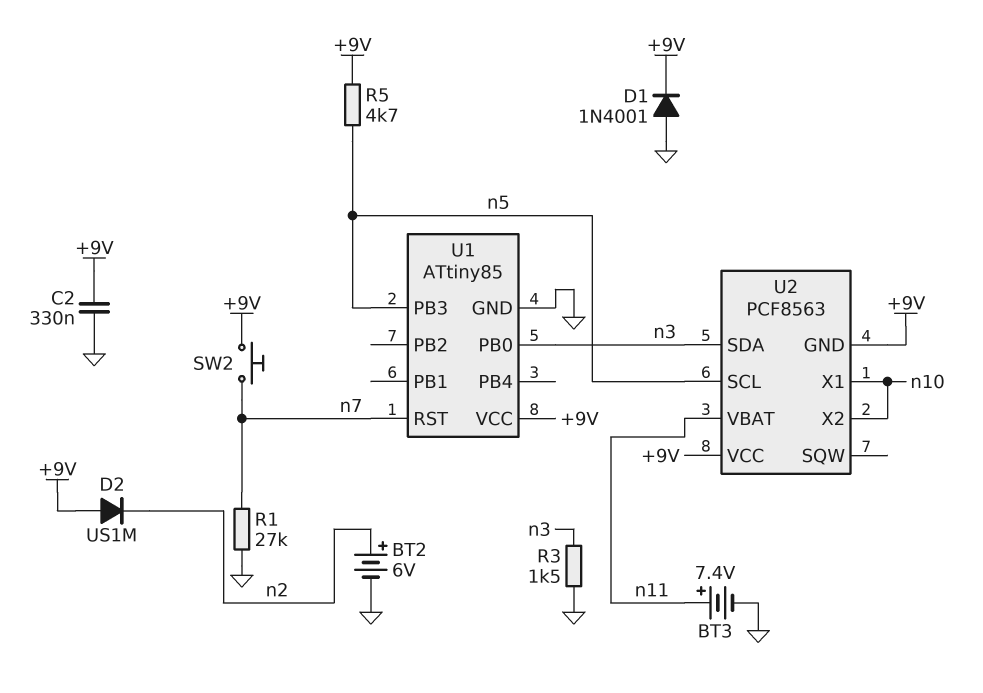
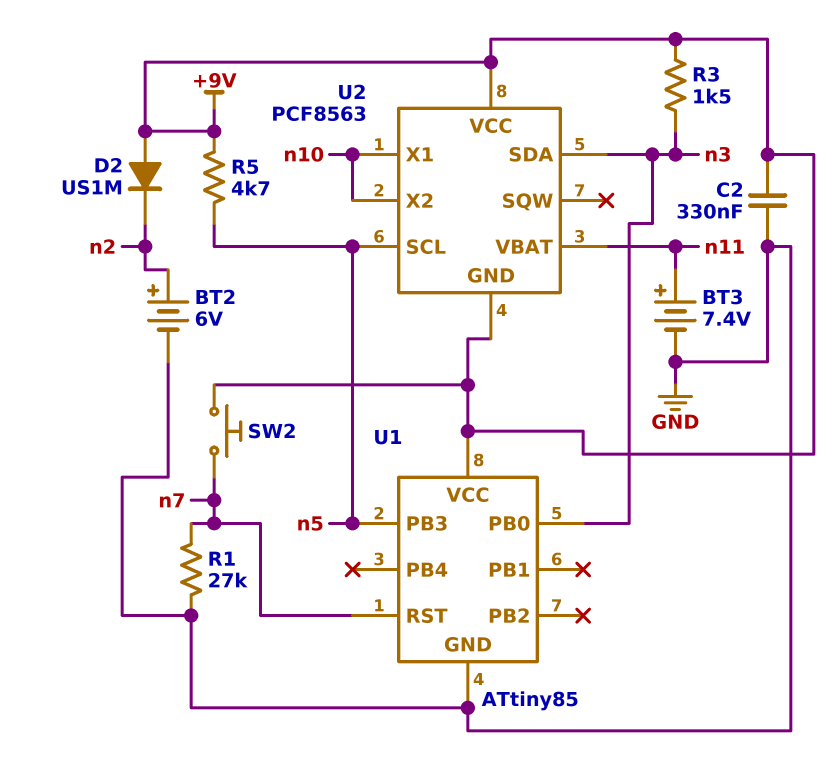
D1: diode 1N4001 (A GND, K +9V) -> none
R3: 1.5k (GND, n3) -> 1.5k (+9V, n3)

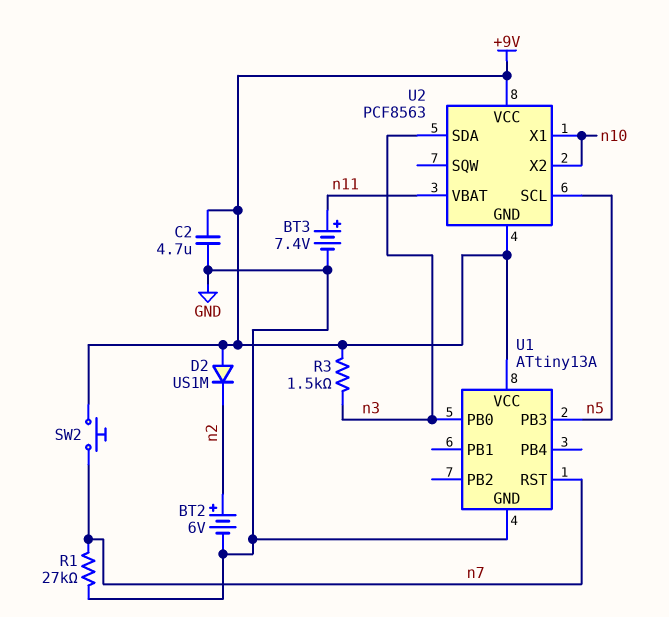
C2: 330nF (+9V, GND) -> 4.7uF (+9V, GND)
R5: 4.7k (+9V, n5) -> none
U1: ATtiny85 -> ATtiny13A

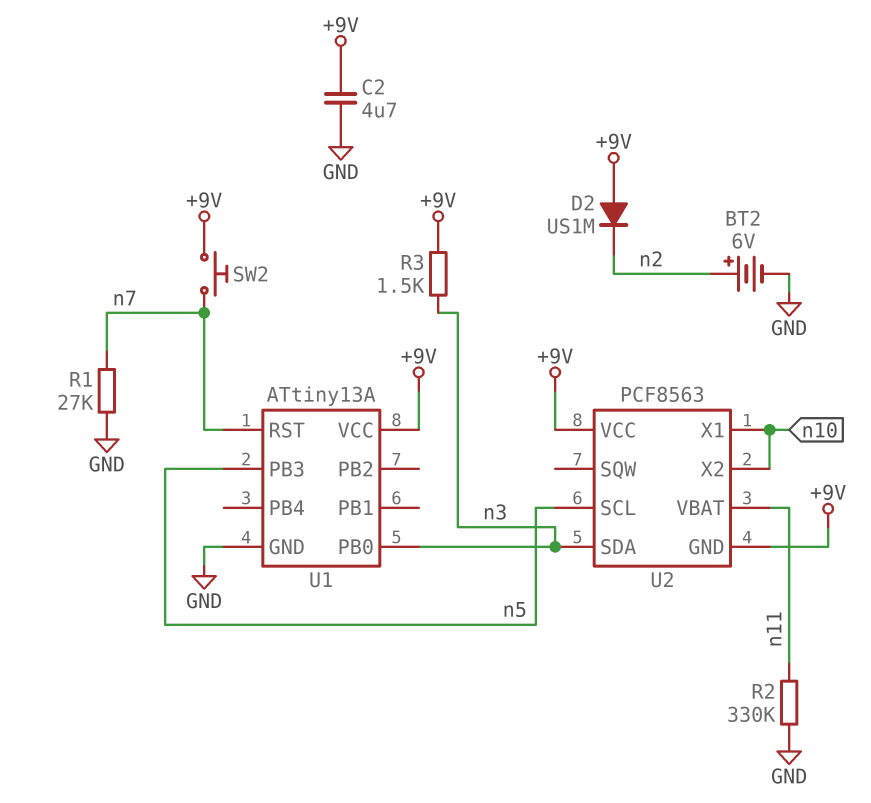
BT3: 7.4V (plus n11, minus GND) -> none
R2: none -> 330k (GND, n11)

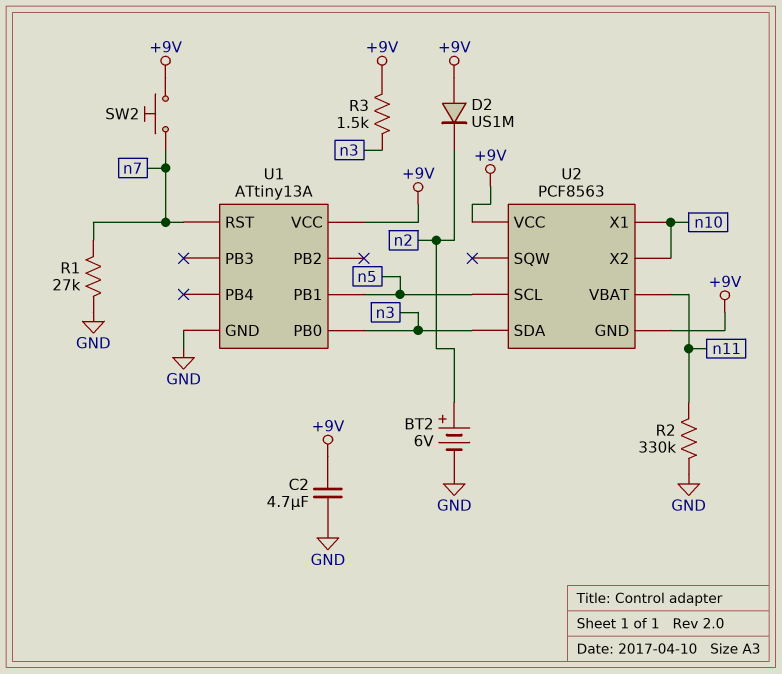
U1 pin PB1: none -> n5
U1 pin PB3: n5 -> none

